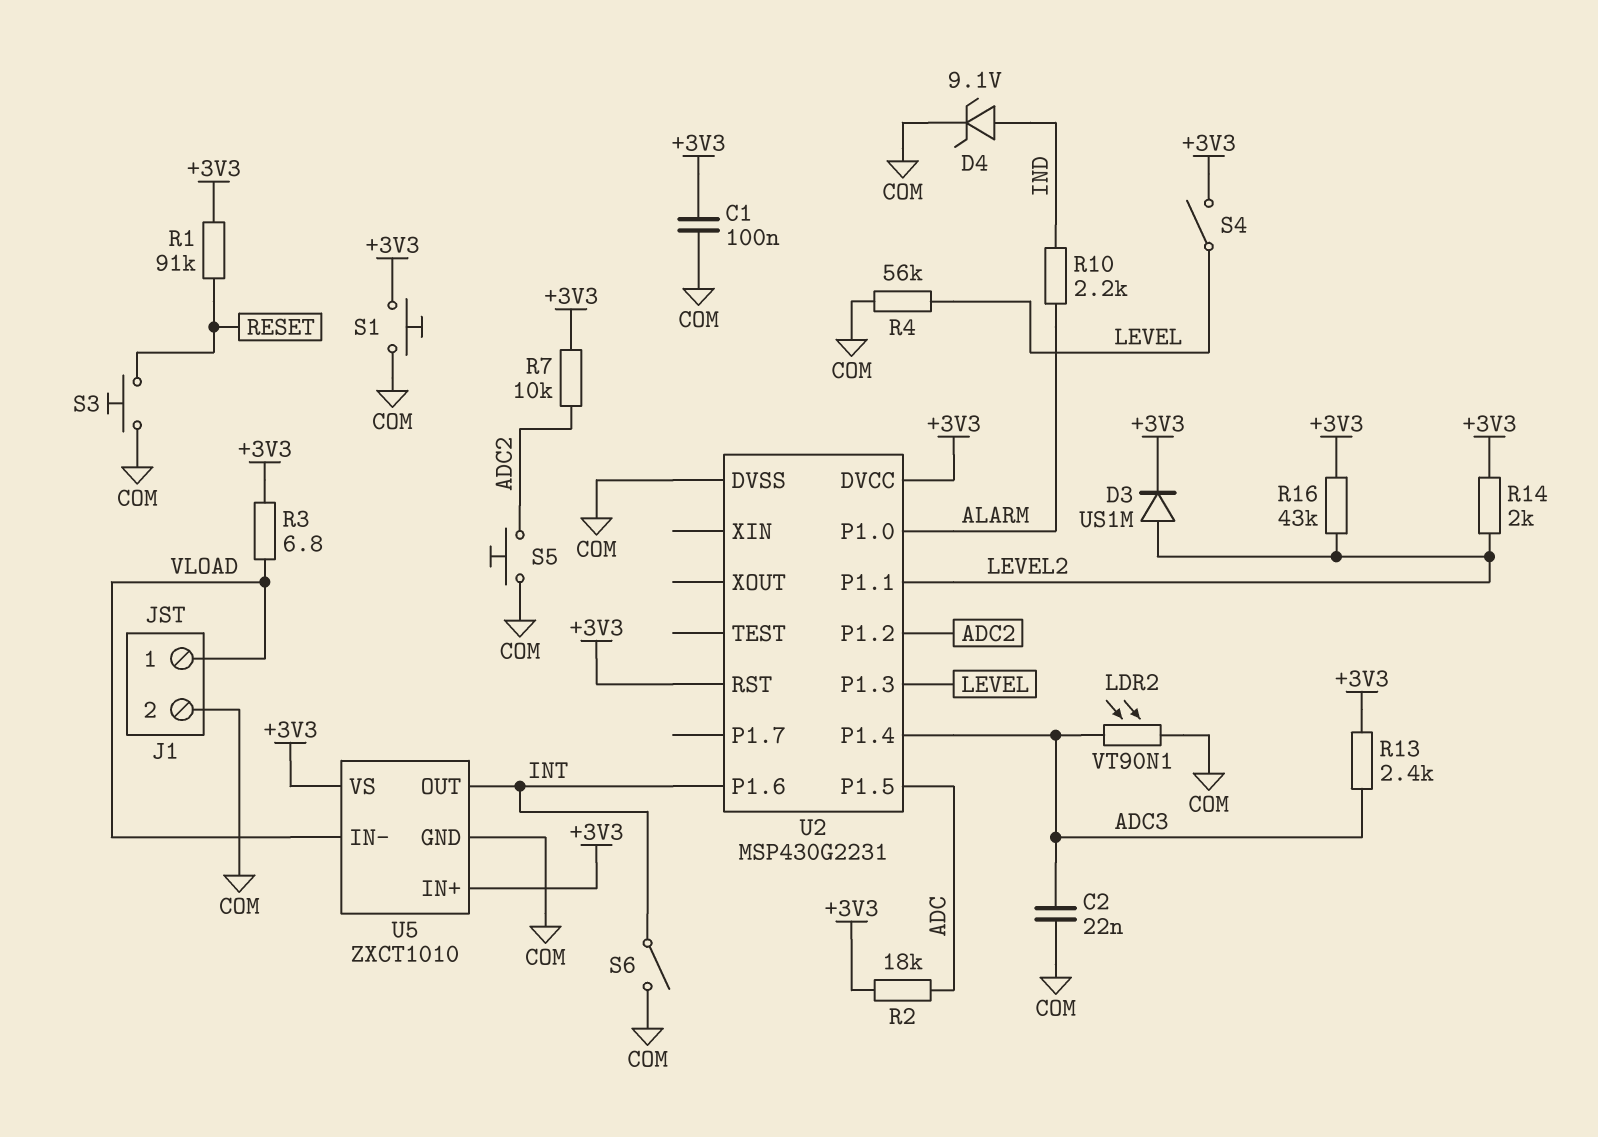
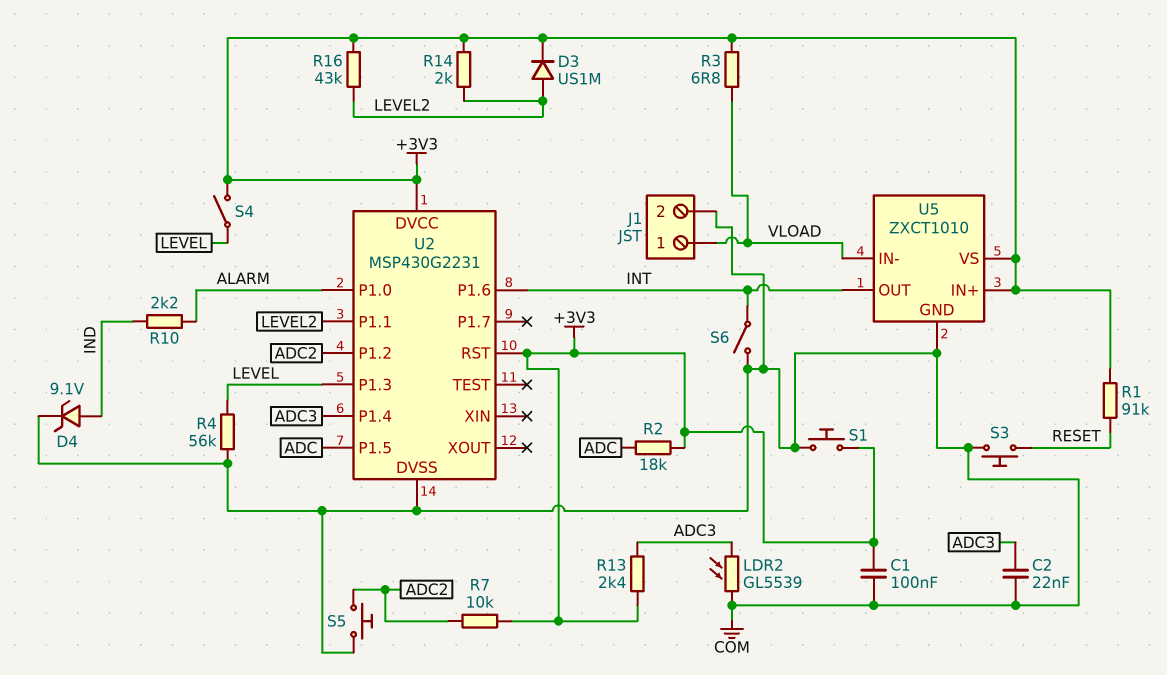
LDR2: VT90N1 (ADC3, COM) -> GL5539 (ADC3, COM)

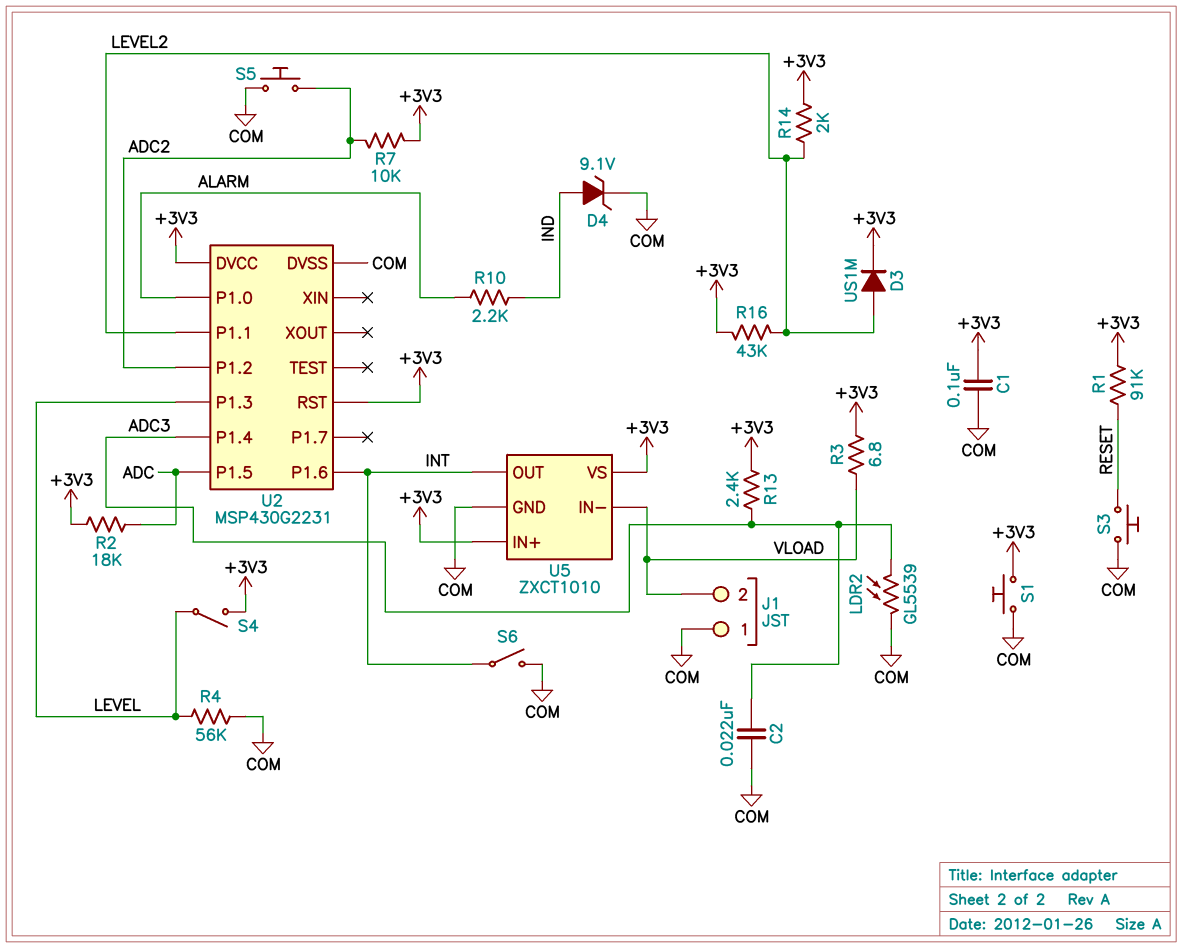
J1 pin 1: VLOAD -> COM
J1 pin 2: COM -> VLOAD

